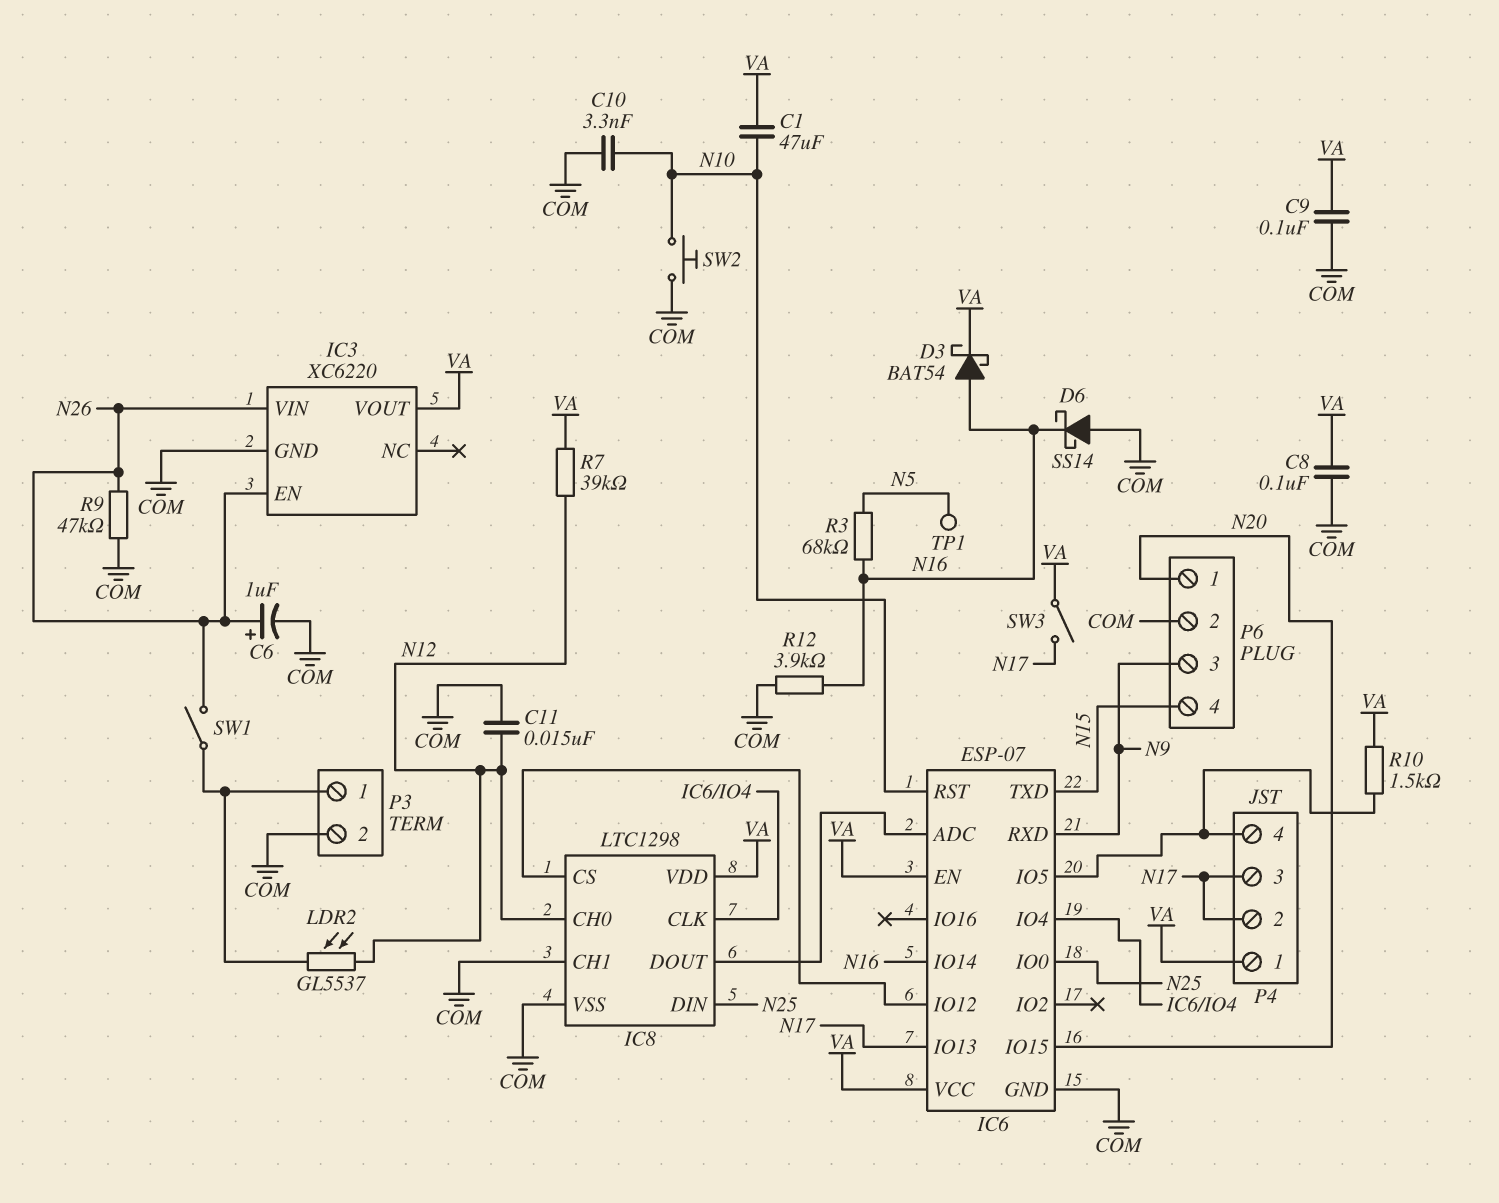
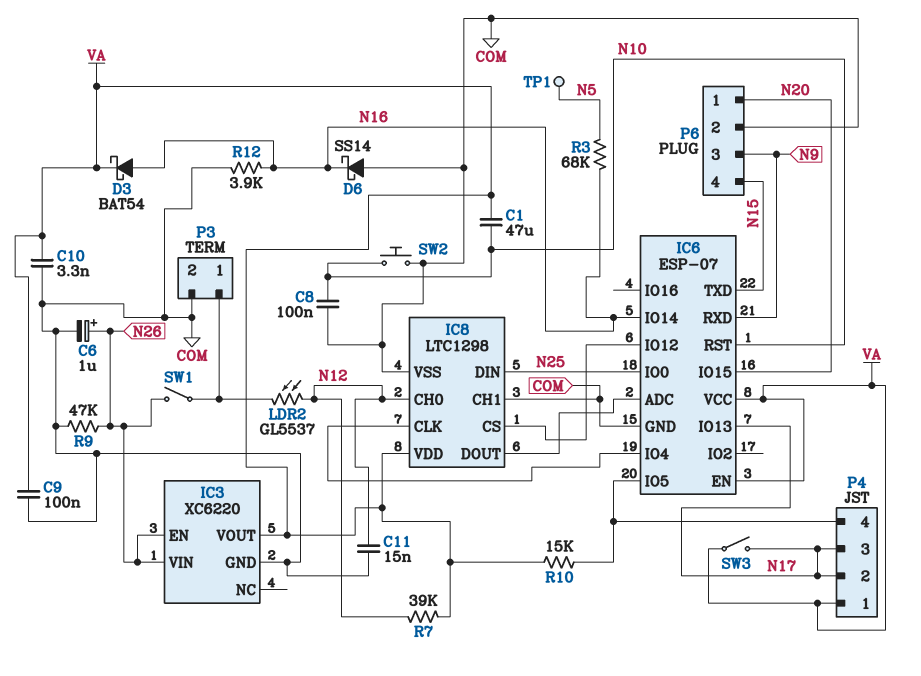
C8: 100nF (COM, VA) -> 100nF (COM, N10)
C10: 3.3nF (COM, N10) -> 3.3nF (COM, VA)
R10: 1.5k (IC6/IO5, VA) -> 15k (IC6/IO5, VA)

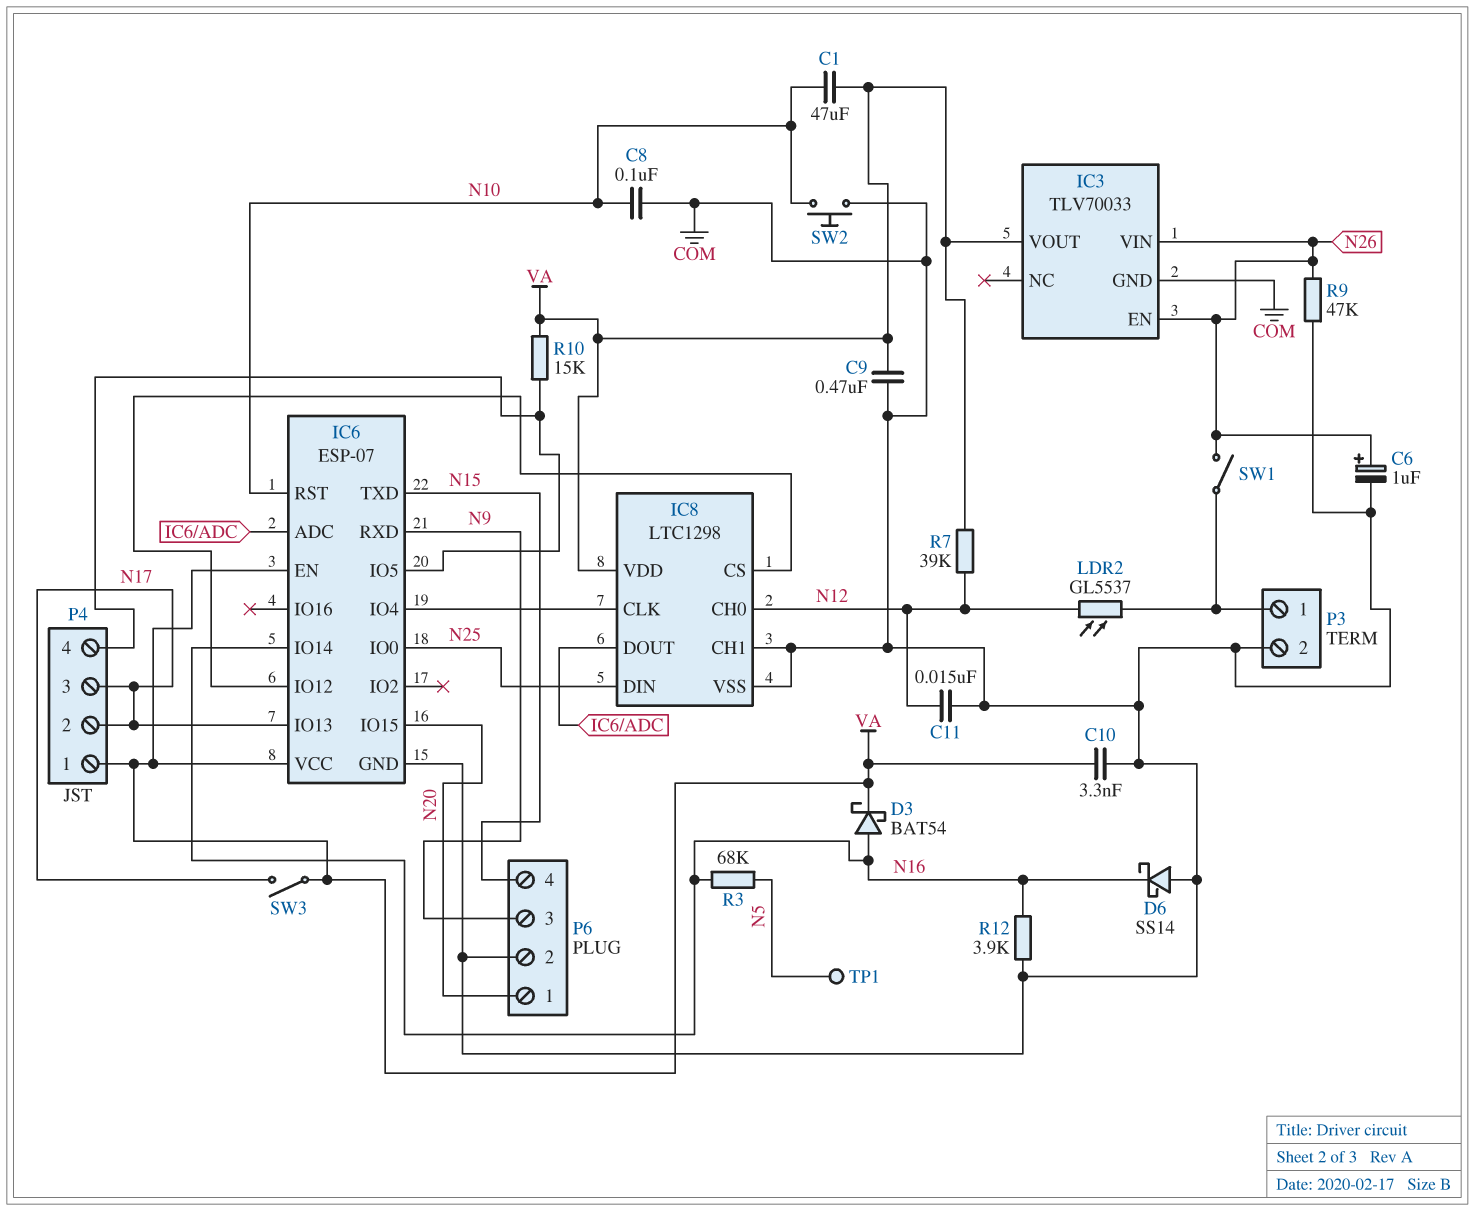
C9: 100nF (COM, VA) -> 470nF (COM, VA)
IC3: XC6220 -> TLV70033

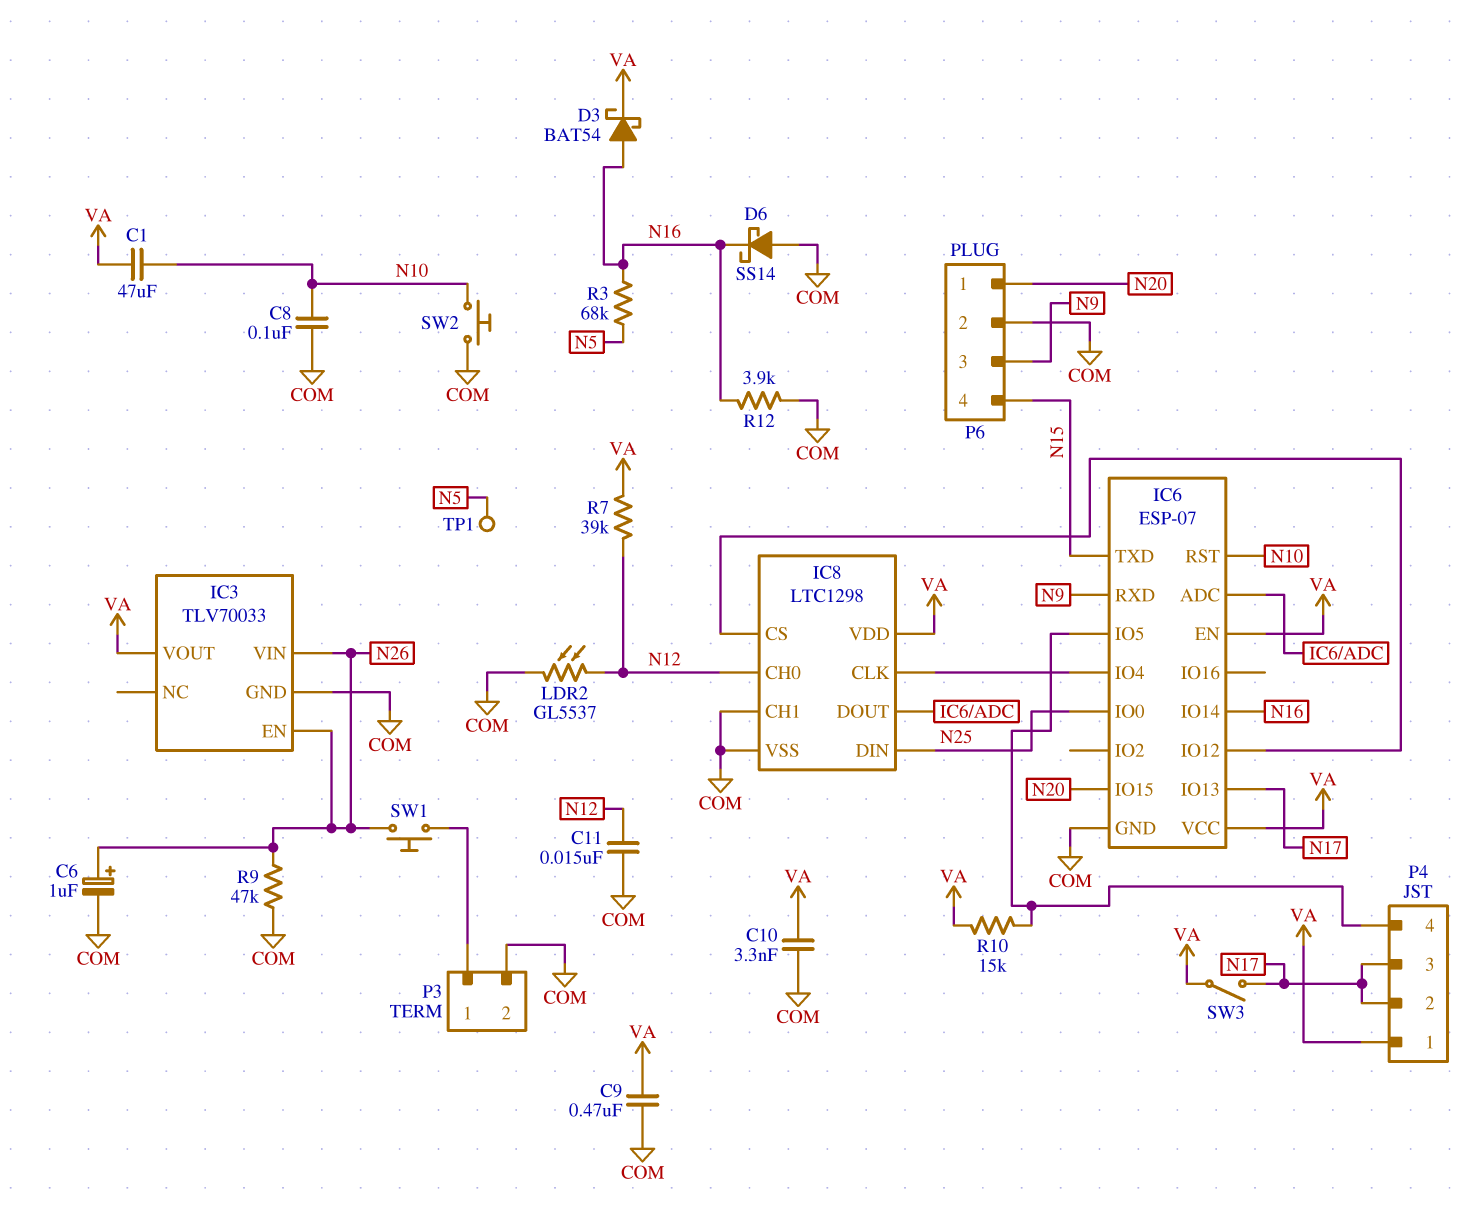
LDR2: GL5537 (N12, P3/1) -> GL5537 (COM, N12)
SW1: switch (N26, P3/1) -> button (N26, P3/1)

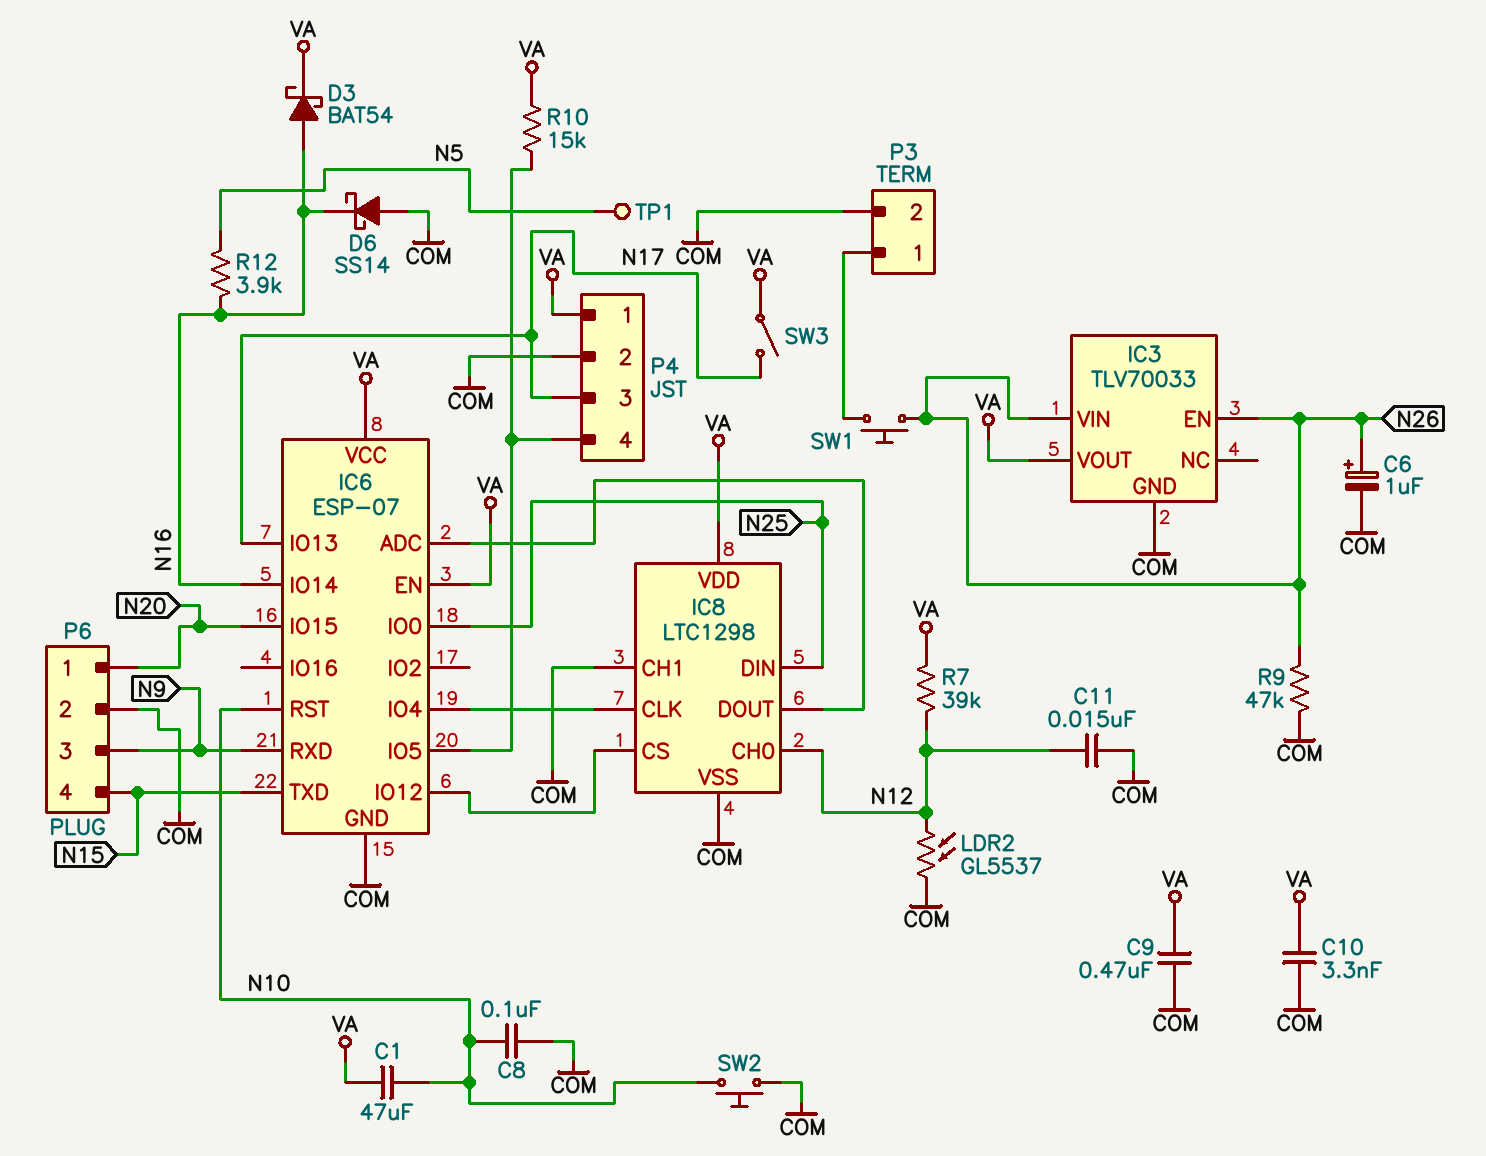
P4 pin 2: N17 -> COM
R3: 68k (N5, N16) -> none
R12: 3.9k (COM, N16) -> 3.9k (N5, N16)

